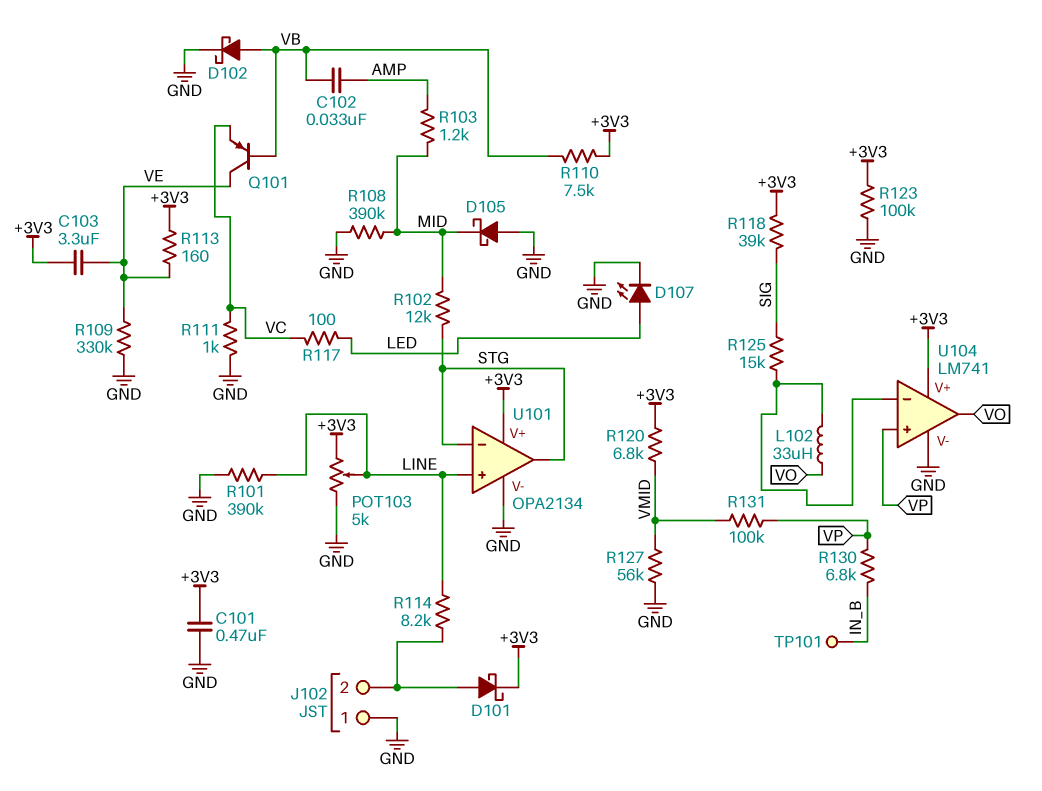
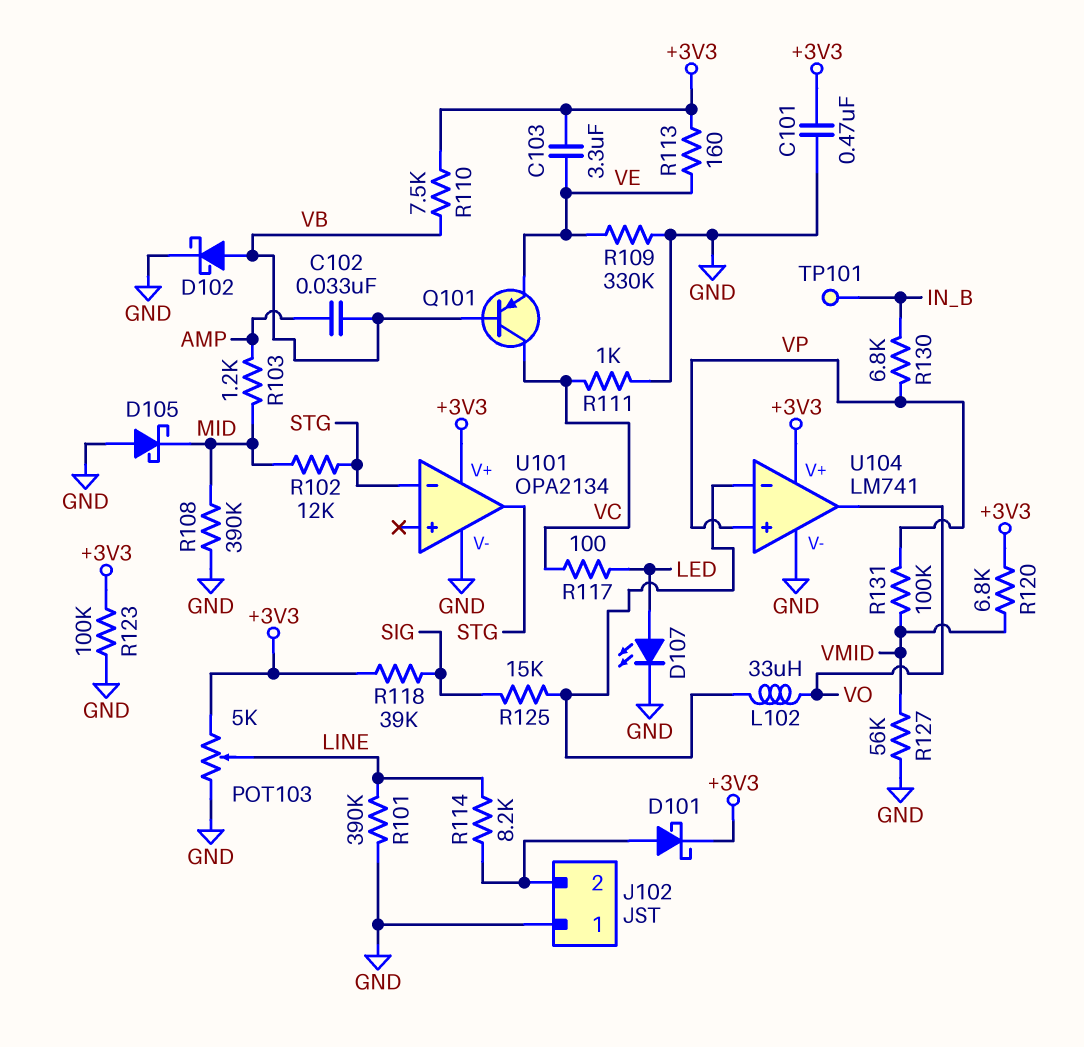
Q101: PNP (B VB, C VE, E VC) -> PNP (B VB, C VC, E VE)
U101 pin in+: LINE -> none

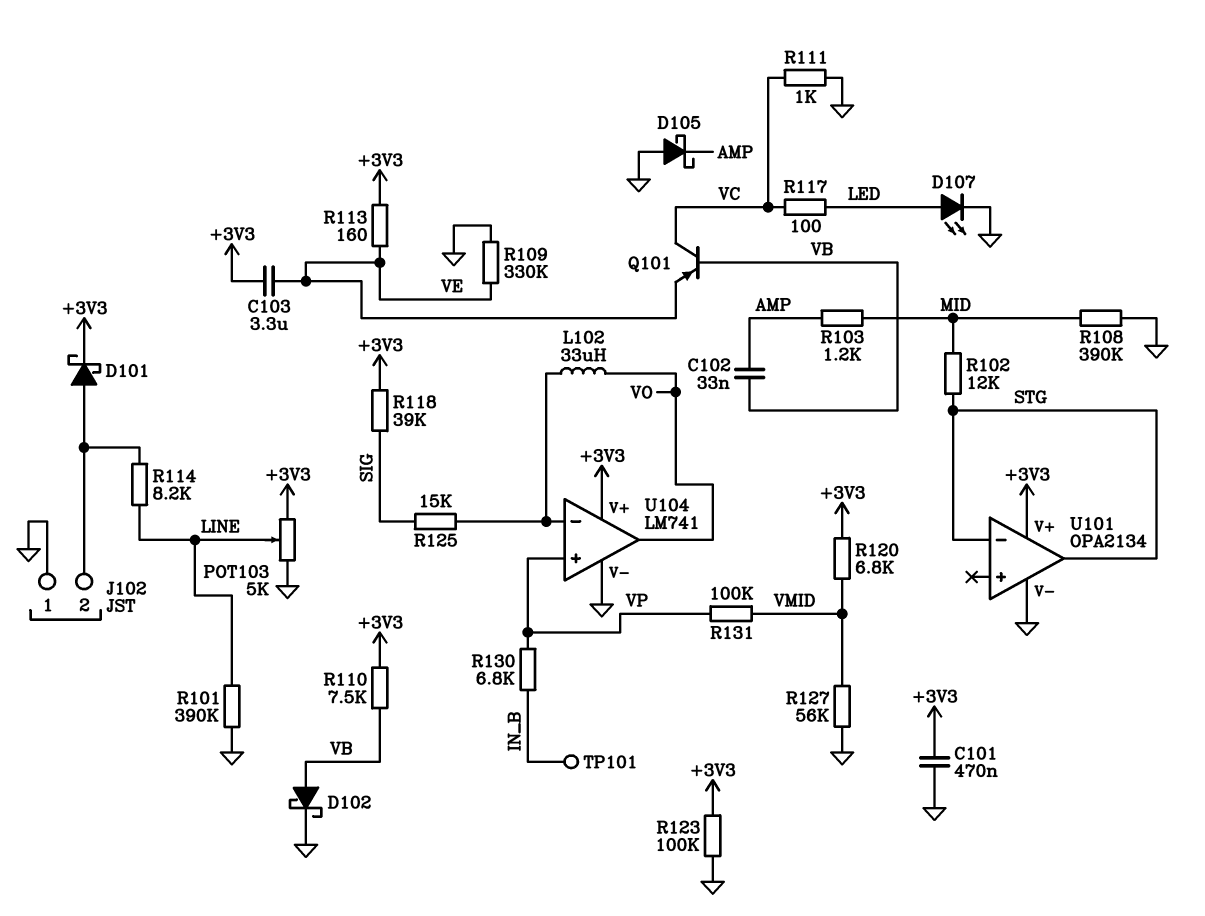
D105: schottky (A GND, K MID) -> schottky (A GND, K AMP)

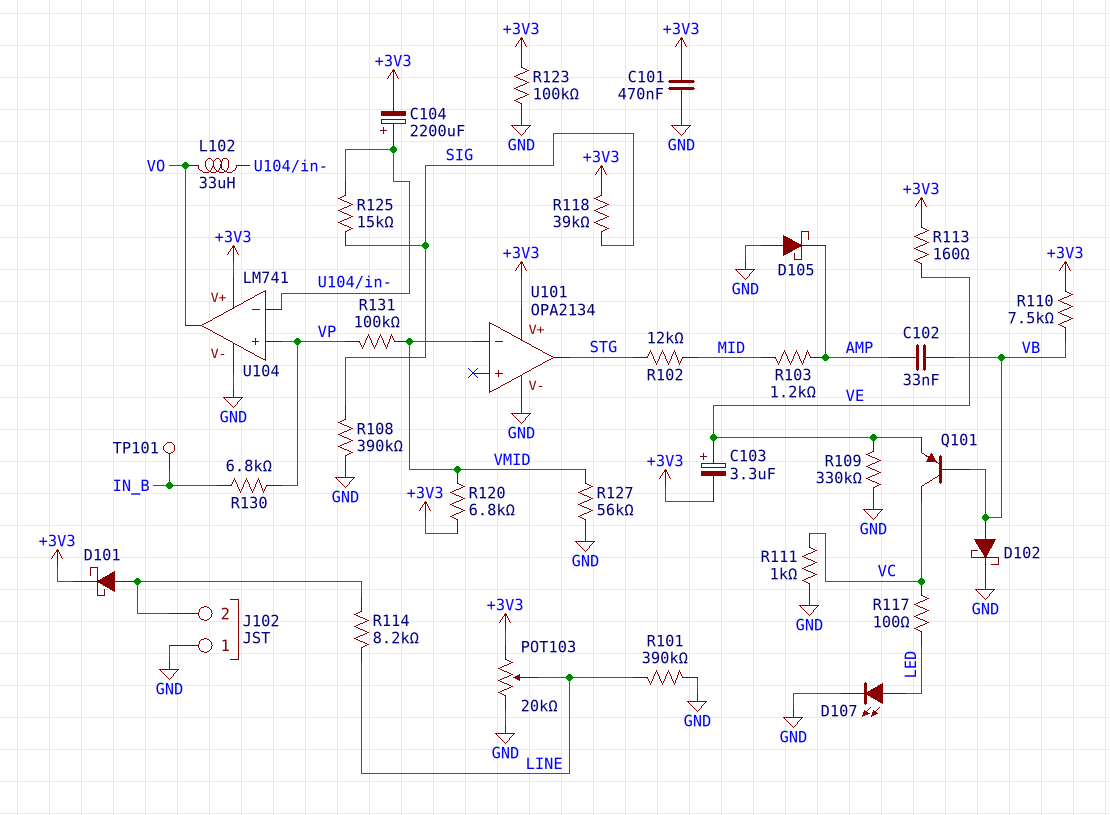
C103: 3.3uF (+3V3, VE) -> 3.3uF (plus VE, minus +3V3)
C104: none -> 2200uF (plus U104/in-, minus +3V3)
POT103: 5k (+3V3, GND, wiper LINE) -> 20k (+3V3, GND, wiper LINE)
R108: 390k (GND, MID) -> 390k (GND, SIG)
U101 pin in-: STG -> VMID

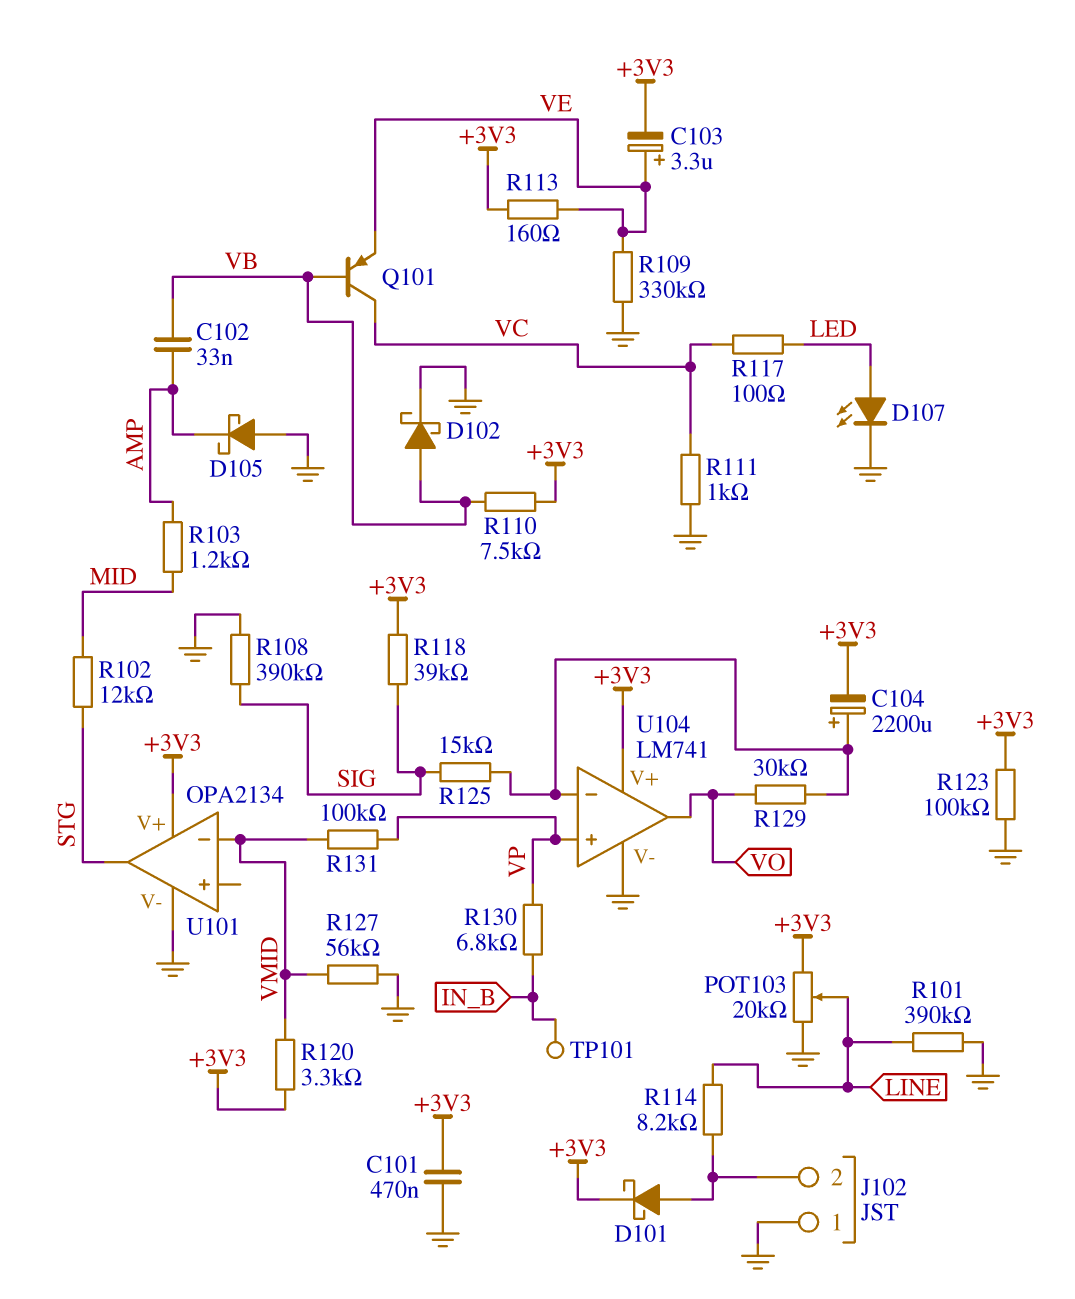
L102: 33uH (U104/in-, VO) -> none
R120: 6.8k (+3V3, VMID) -> 3.3k (+3V3, VMID)
R129: none -> 30k (U104/in-, VO)

